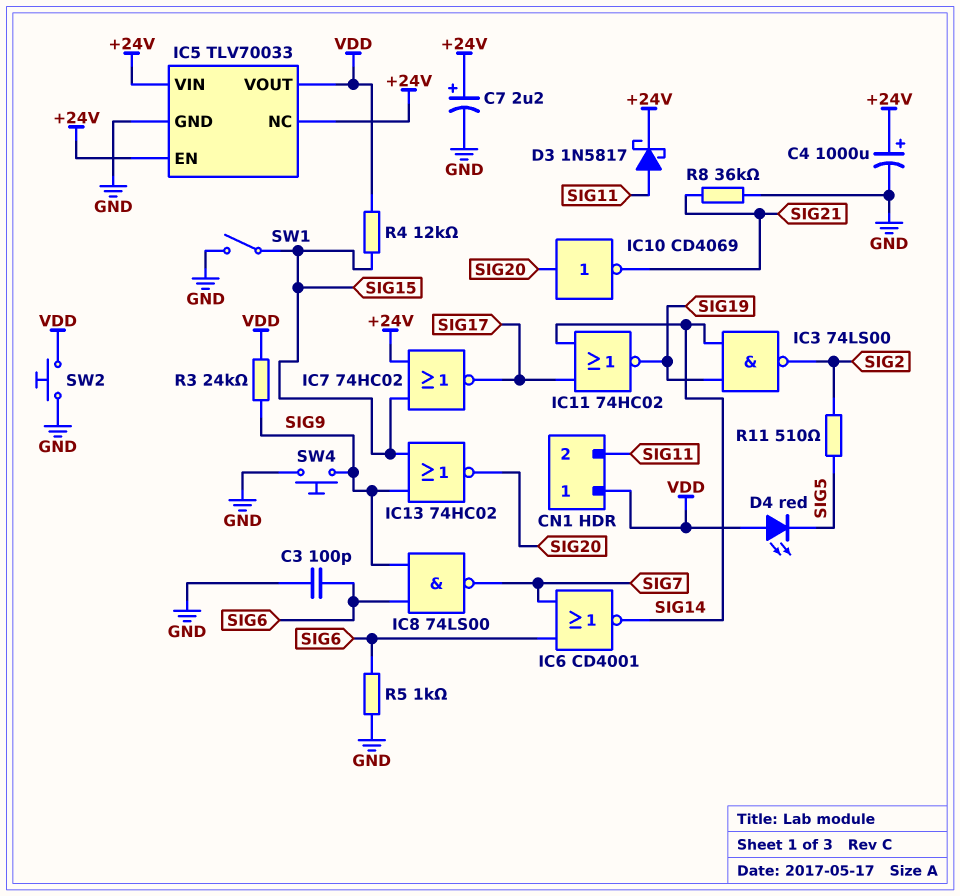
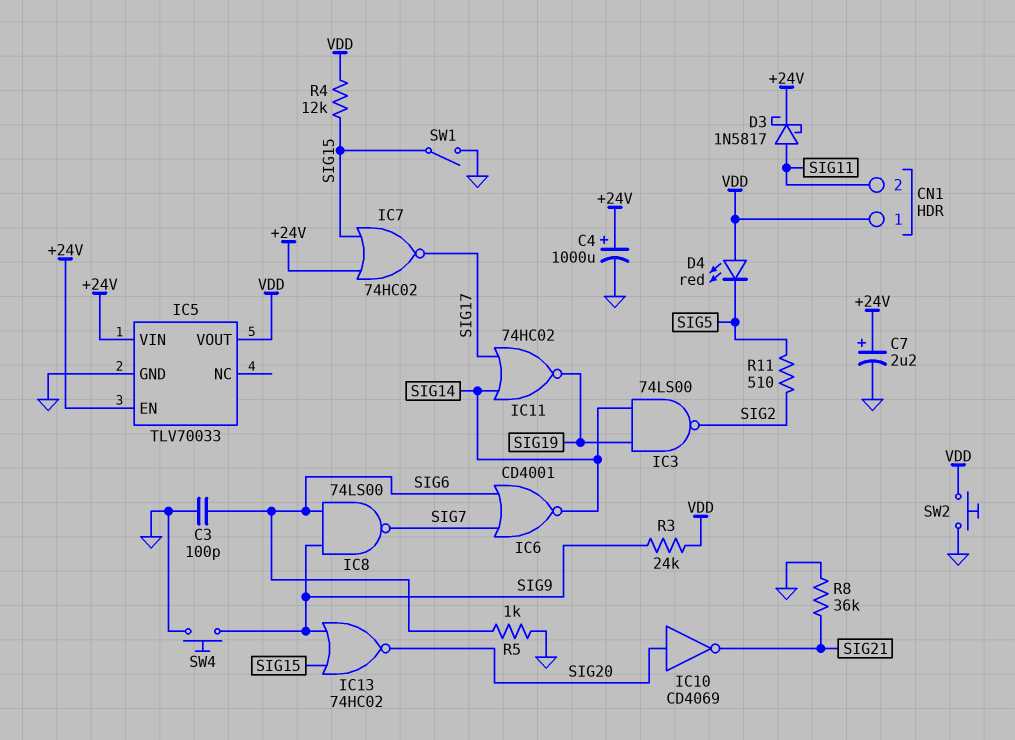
IC5 pin NC: +24V -> none

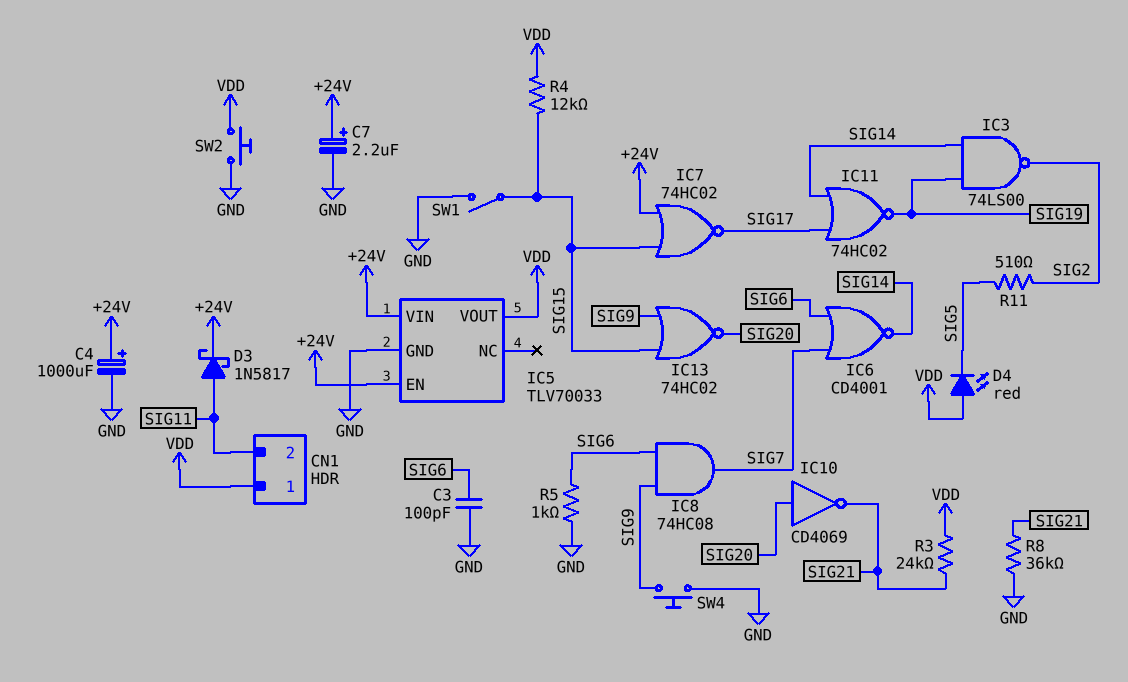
IC8: NAND 74LS00 (in SIG6, in SIG9, out SIG7) -> AND 74HC08 (in SIG6, in SIG9, out SIG7)
R3: 24k (SIG9, VDD) -> 24k (SIG21, VDD)

